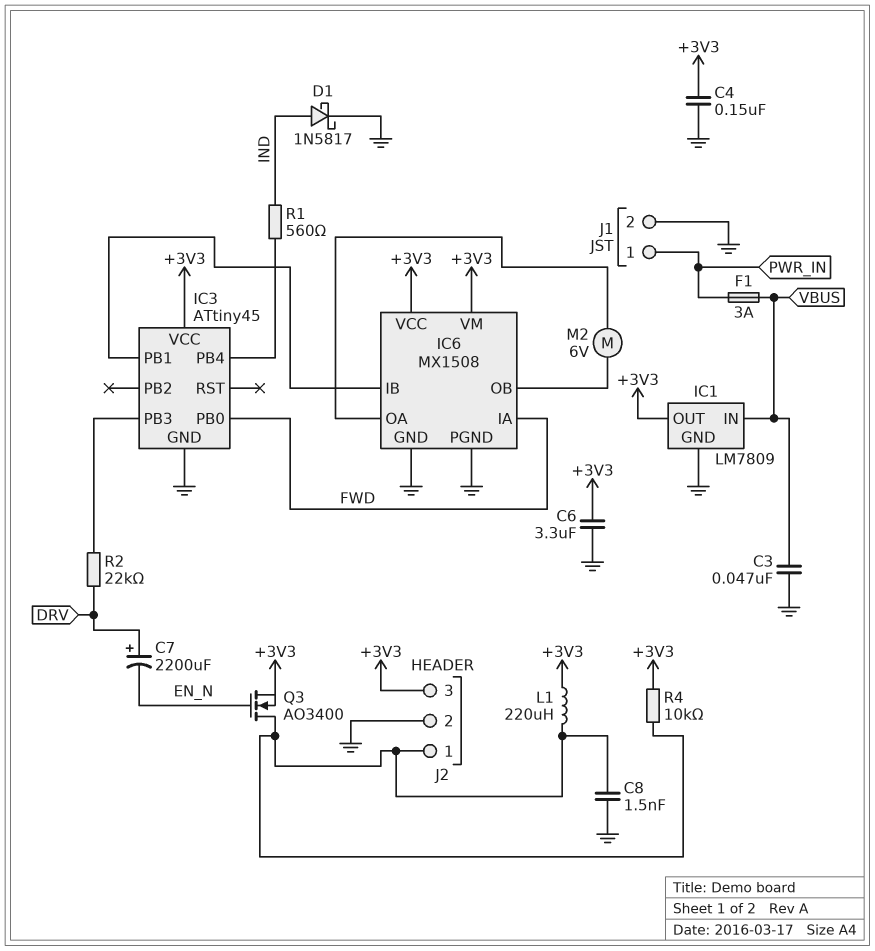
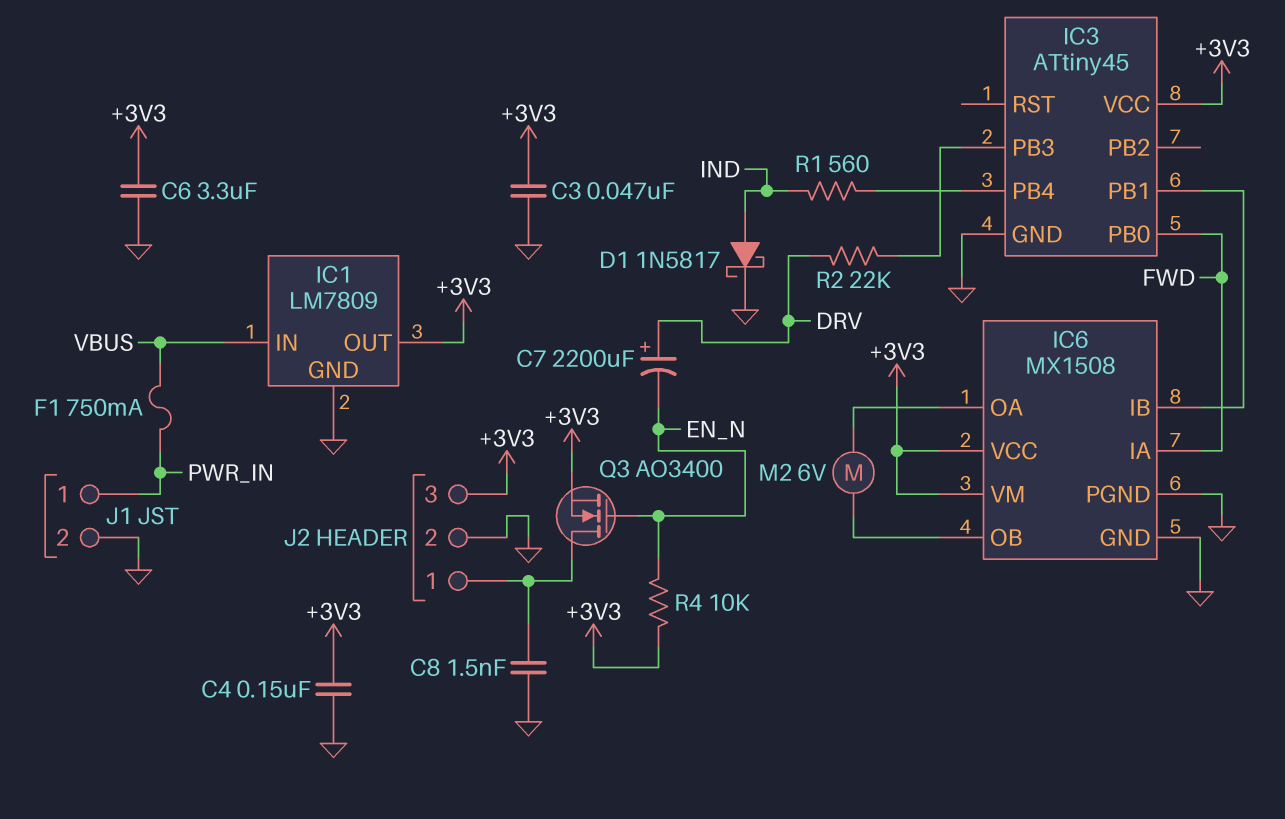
C3: 47nF (GND, VBUS) -> 47nF (+3V3, GND)
F1: 3A (PWR_IN, VBUS) -> 750mA (PWR_IN, VBUS)
L1: 220uH (+3V3, J2/1) -> none
R4: 10k (+3V3, J2/1) -> 10k (+3V3, EN_N)

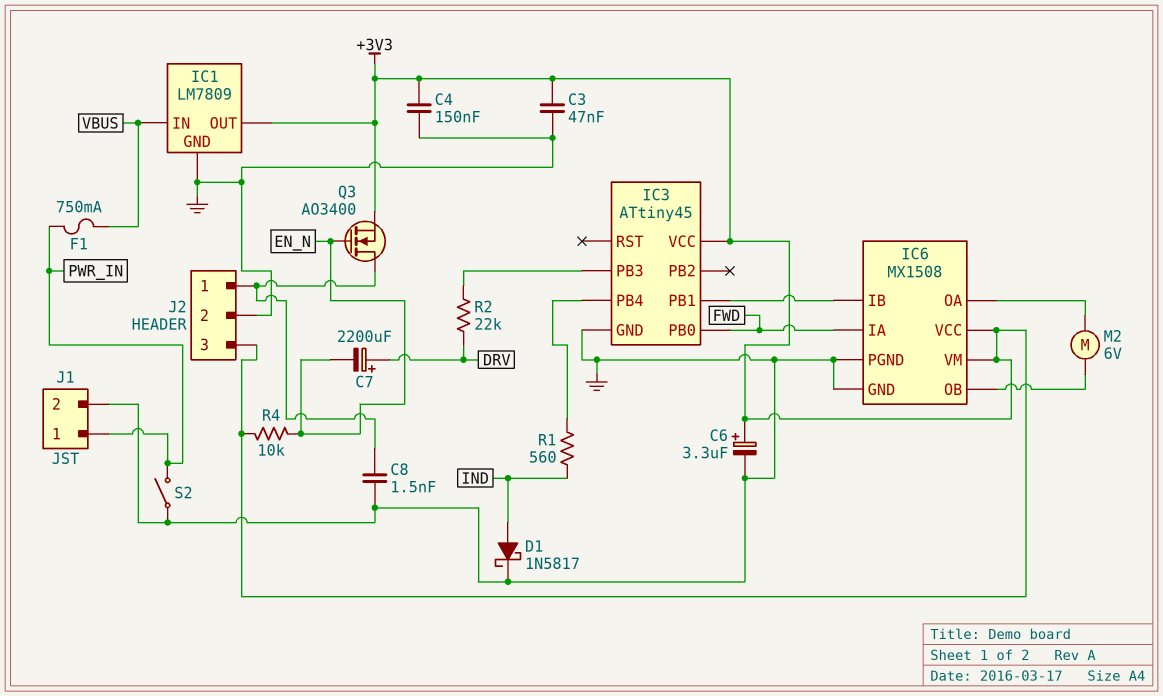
C6: 3.3uF (+3V3, GND) -> 3.3uF (plus +3V3, minus GND)
S2: none -> switch (GND, PWR_IN)

